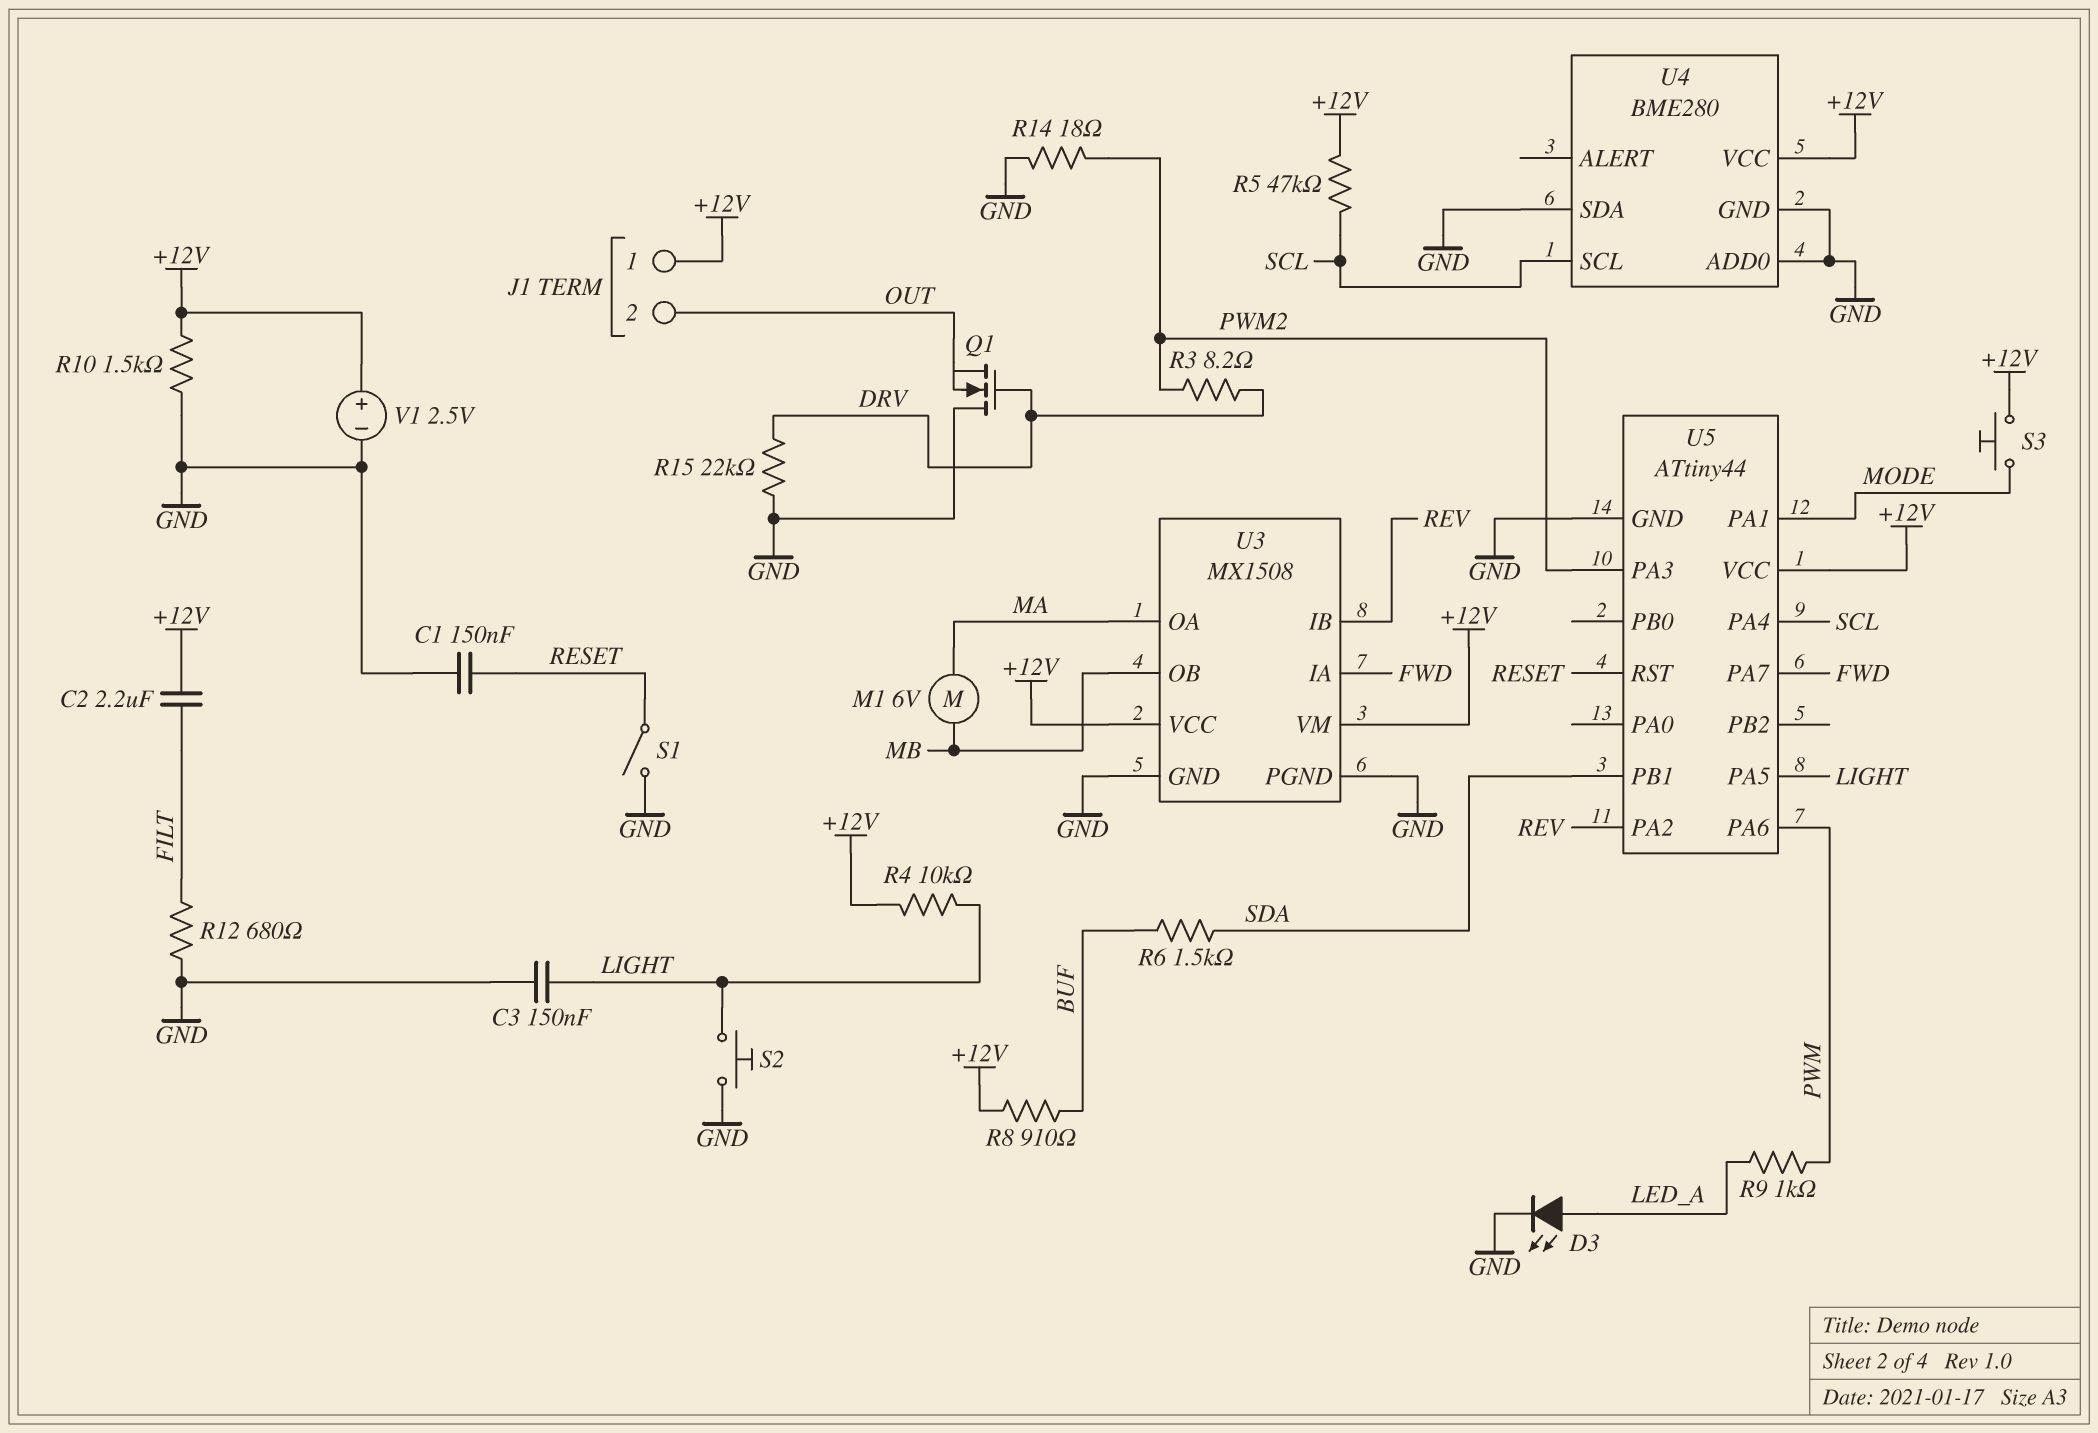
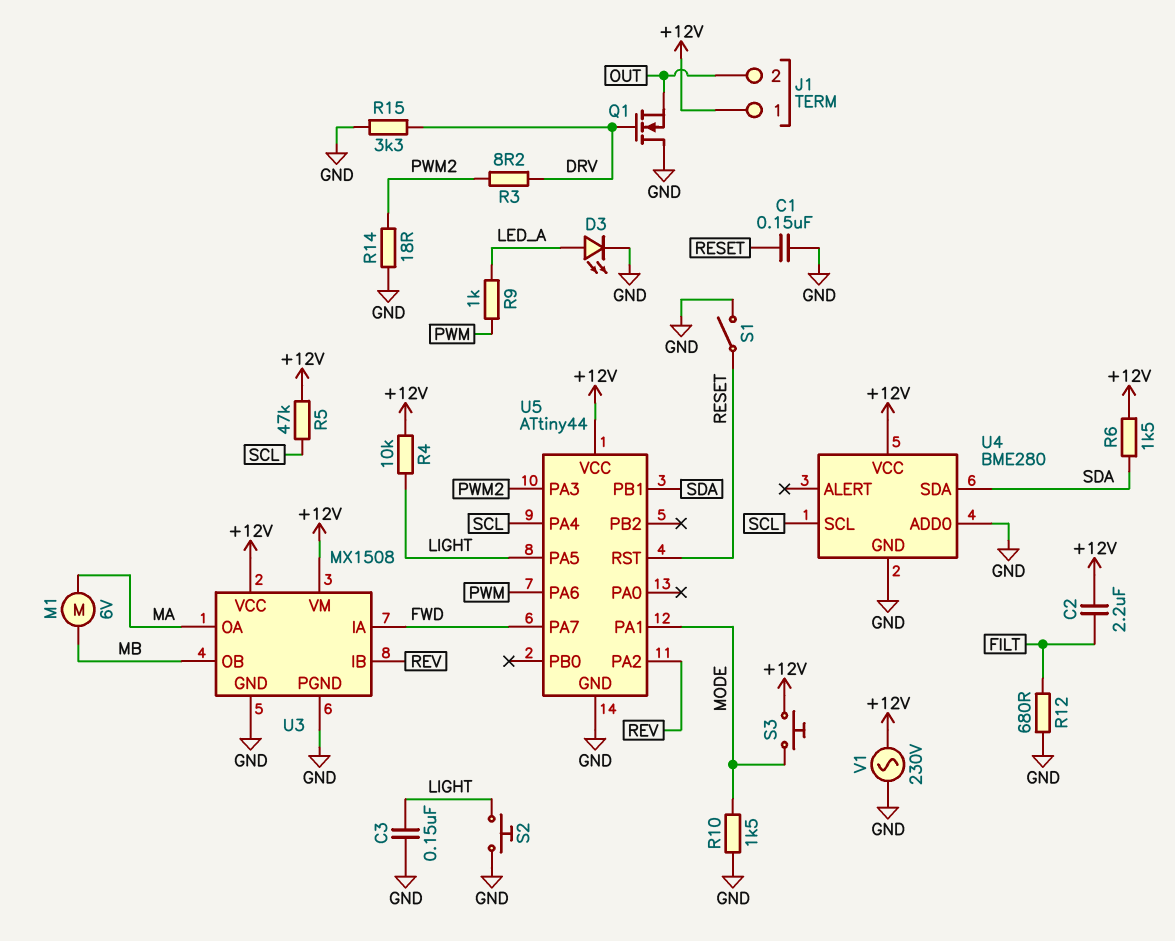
R6: 1.5k (BUF, SDA) -> 1.5k (+12V, SDA)
R8: 910 (+12V, BUF) -> none
R10: 1.5k (+12V, GND) -> 1.5k (GND, MODE)
R15: 22k (DRV, GND) -> 3.3k (DRV, GND)
U4 pin SDA: GND -> SDA
V1: 2.5V (plus +12V, minus GND) -> AC 230V (+12V, GND)

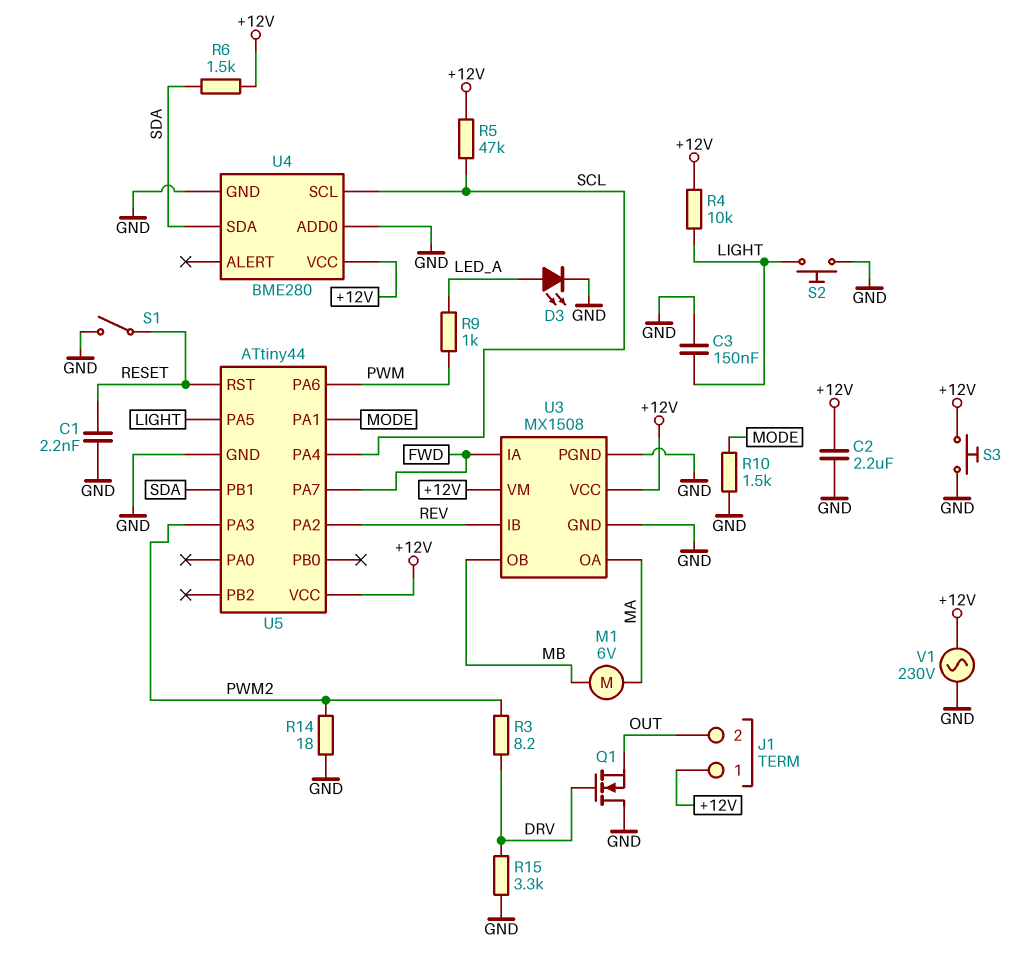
C1: 150nF (GND, RESET) -> 2.2nF (GND, RESET)
C2: 2.2uF (+12V, FILT) -> 2.2uF (+12V, GND)
R12: 680 (FILT, GND) -> none
S3: button (+12V, MODE) -> button (+12V, GND)

